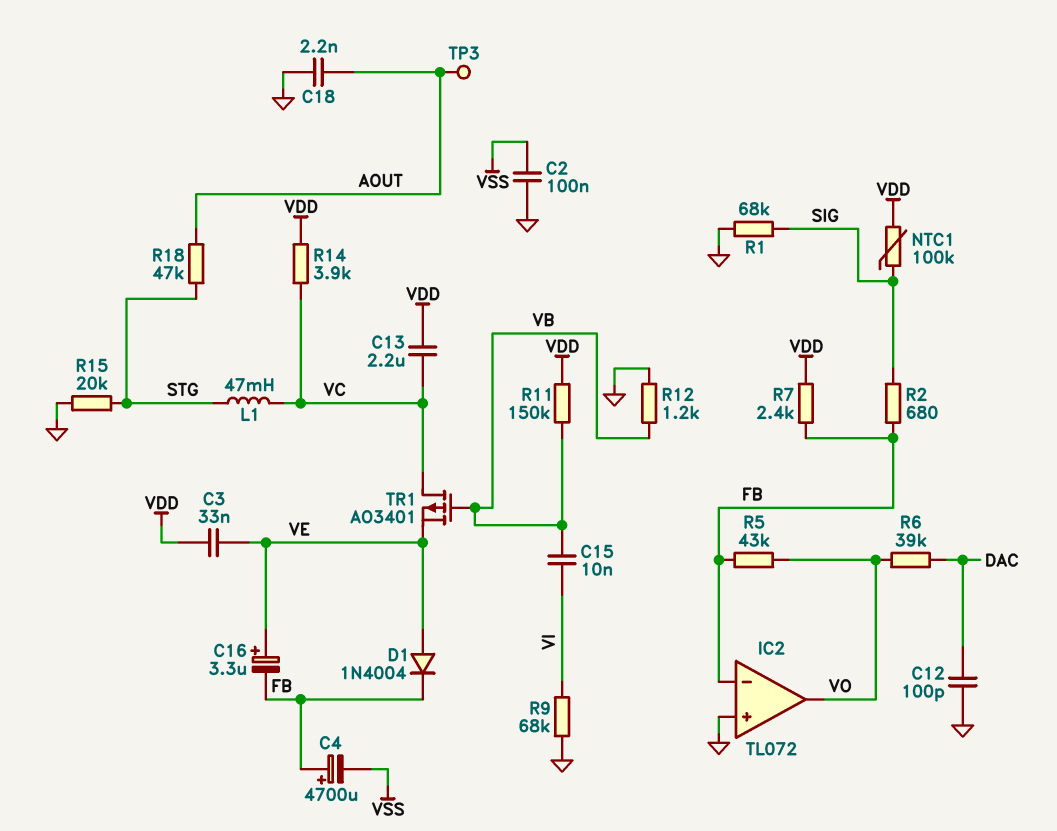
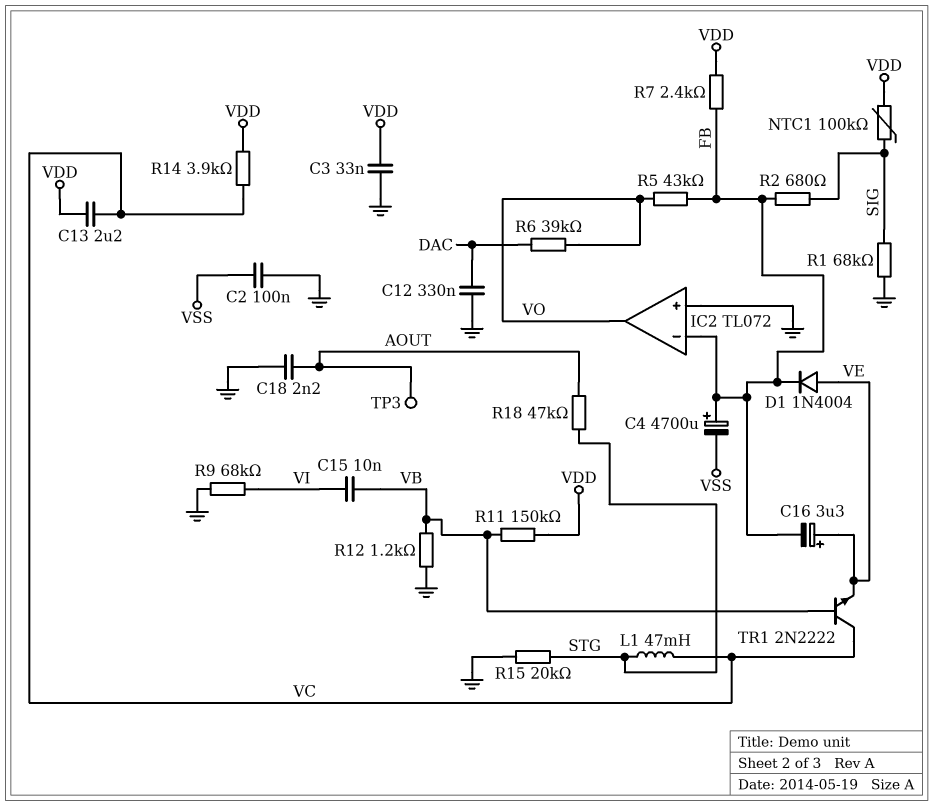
C3: 33nF (VDD, VE) -> 33nF (GND, VDD)
C12: 100pF (DAC, GND) -> 330nF (DAC, GND)
TR1: PMOS AO3401 (G VB, D VC, S VE) -> NPN 2N2222 (B VB, C VC, E VE)

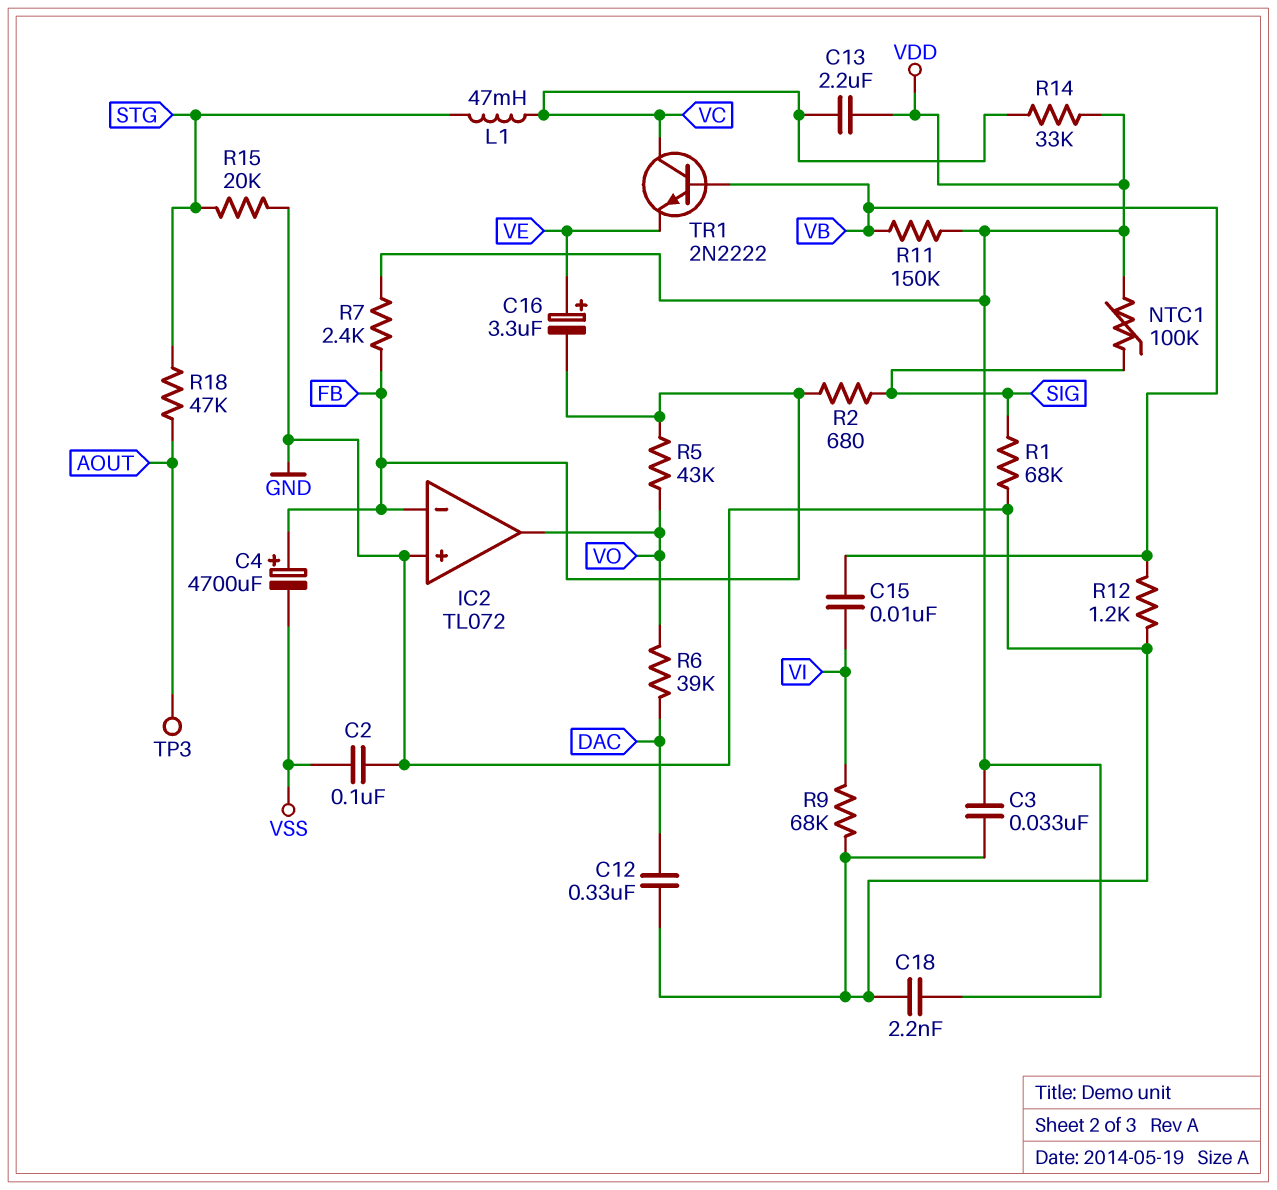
C18: 2.2nF (AOUT, GND) -> 2.2nF (GND, VDD)
D1: diode 1N4004 (A VE, K FB) -> none
R14: 3.9k (VC, VDD) -> 33k (VC, VDD)

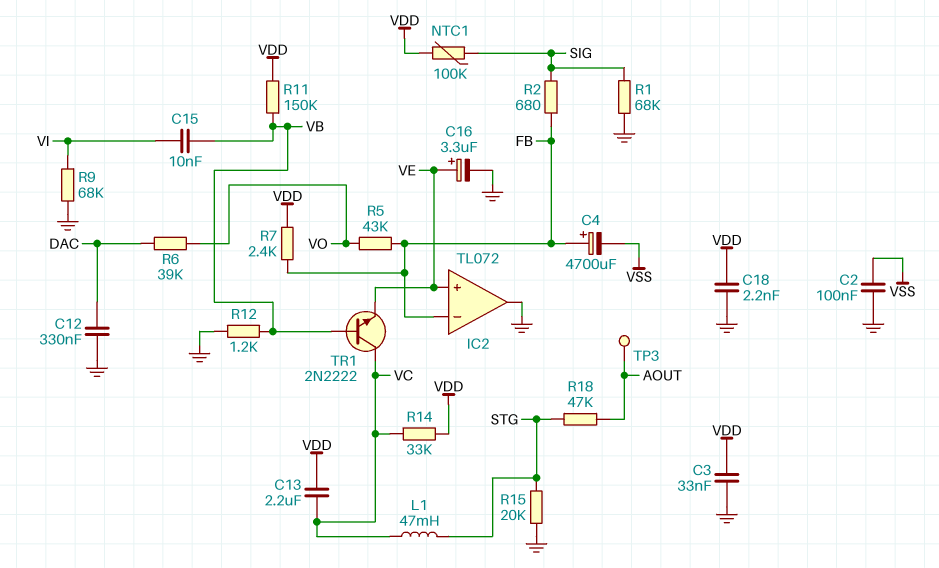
C16: 3.3uF (plus VE, minus FB) -> 3.3uF (plus VE, minus GND)
IC2 pin in+: GND -> VE
IC2 pin out: VO -> GND

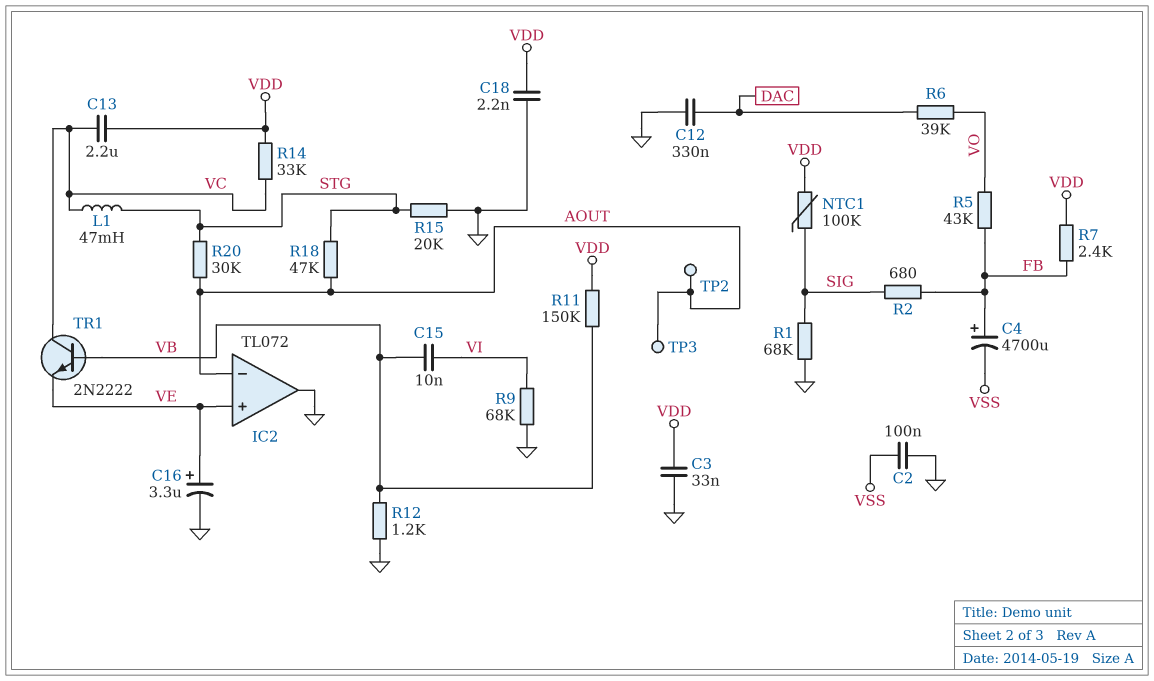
IC2 pin in-: FB -> AOUT
R20: none -> 30k (AOUT, STG)
TP2: none -> test point (AOUT)

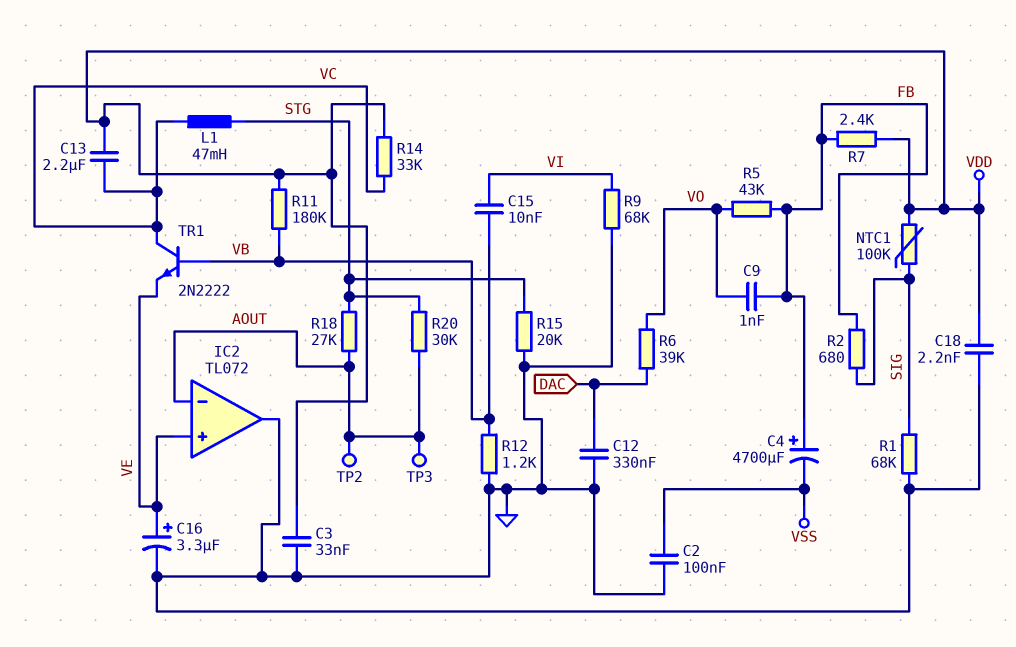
C9: none -> 1nF (FB, VO)
R11: 150k (VB, VDD) -> 180k (VB, VDD)
R18: 47k (AOUT, STG) -> 27k (AOUT, STG)

